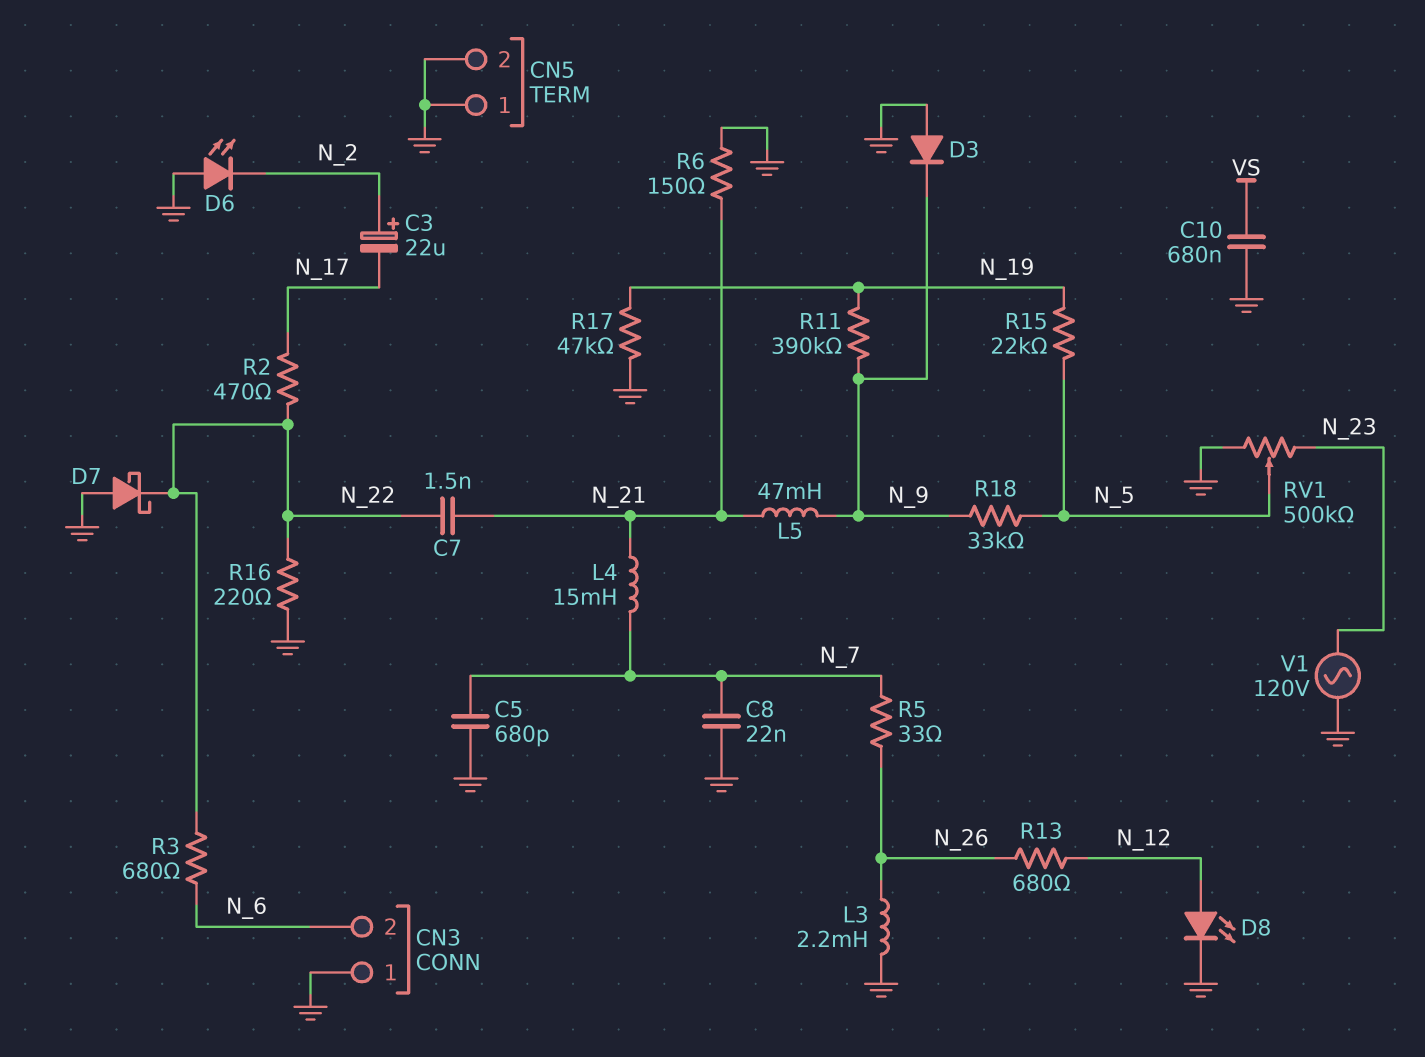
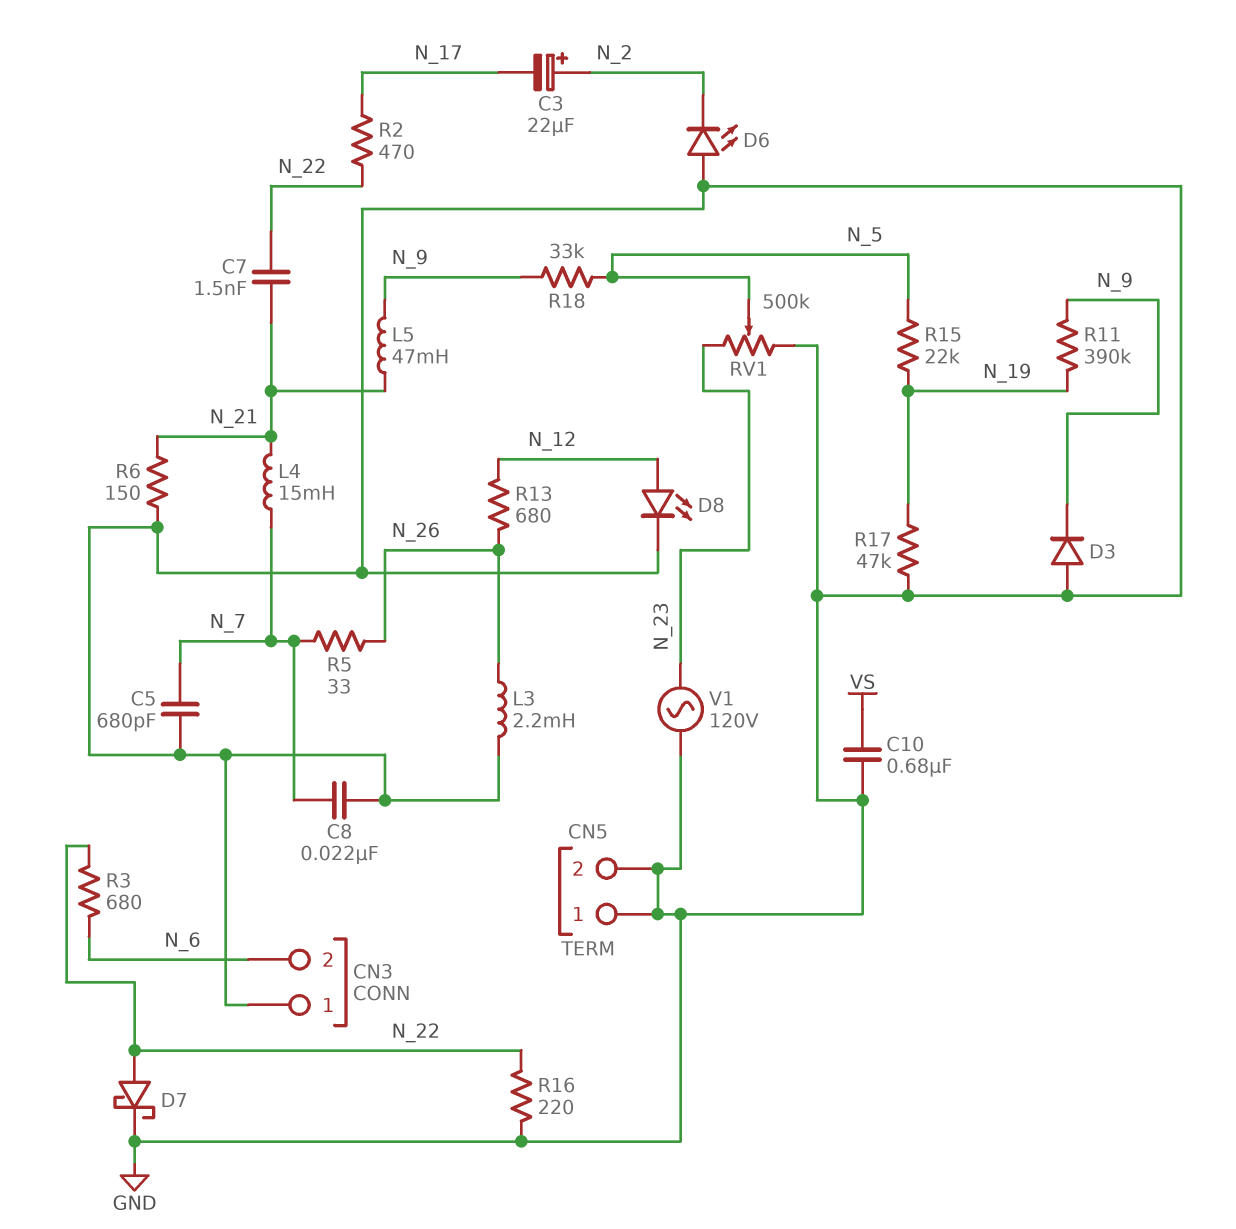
D7: schottky (A GND, K N_22) -> schottky (A N_22, K GND)

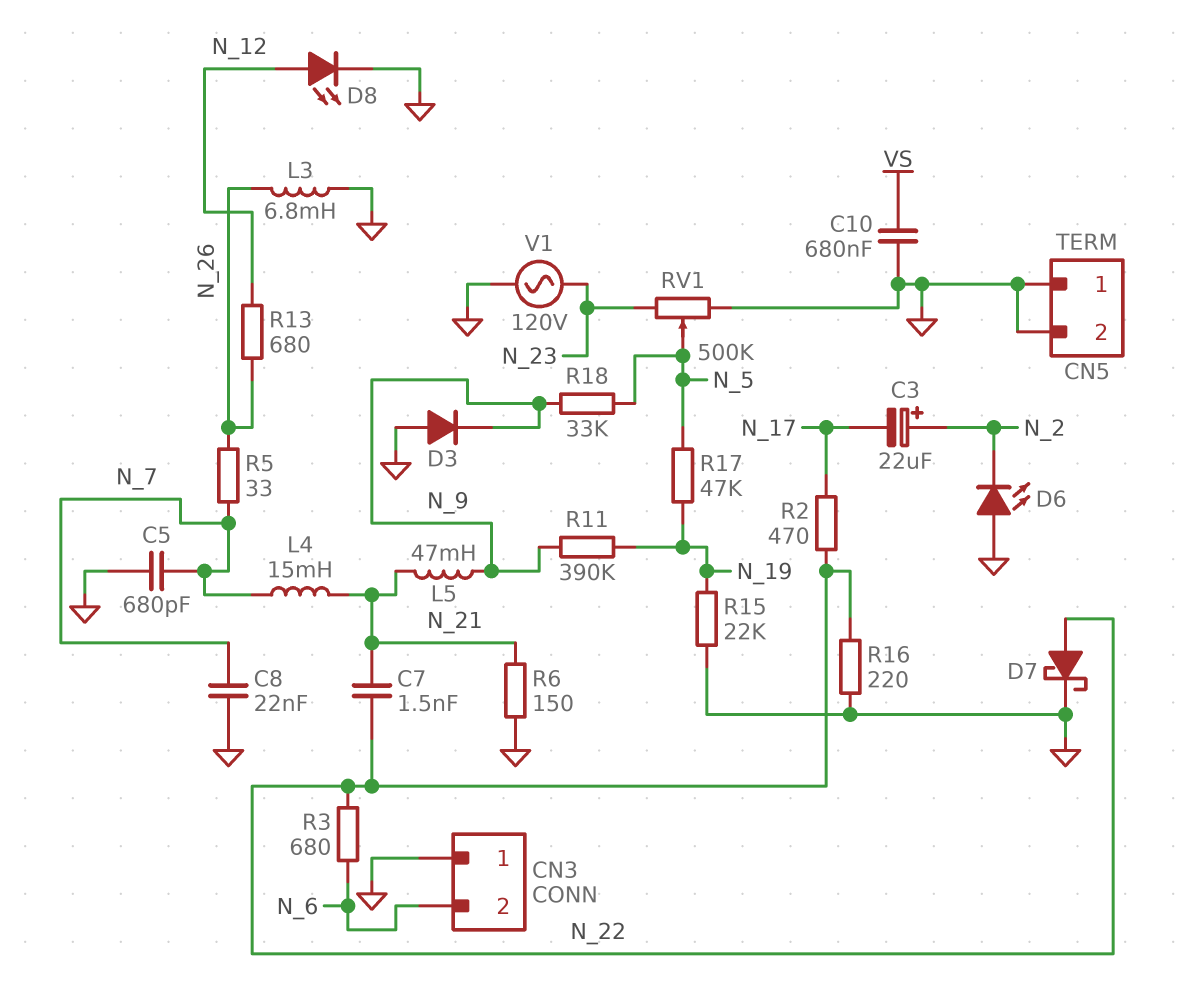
L3: 2.2mH (GND, N_26) -> 6.8mH (GND, N_26)
R15: 22k (N_5, N_19) -> 22k (GND, N_19)
R17: 47k (GND, N_19) -> 47k (N_5, N_19)

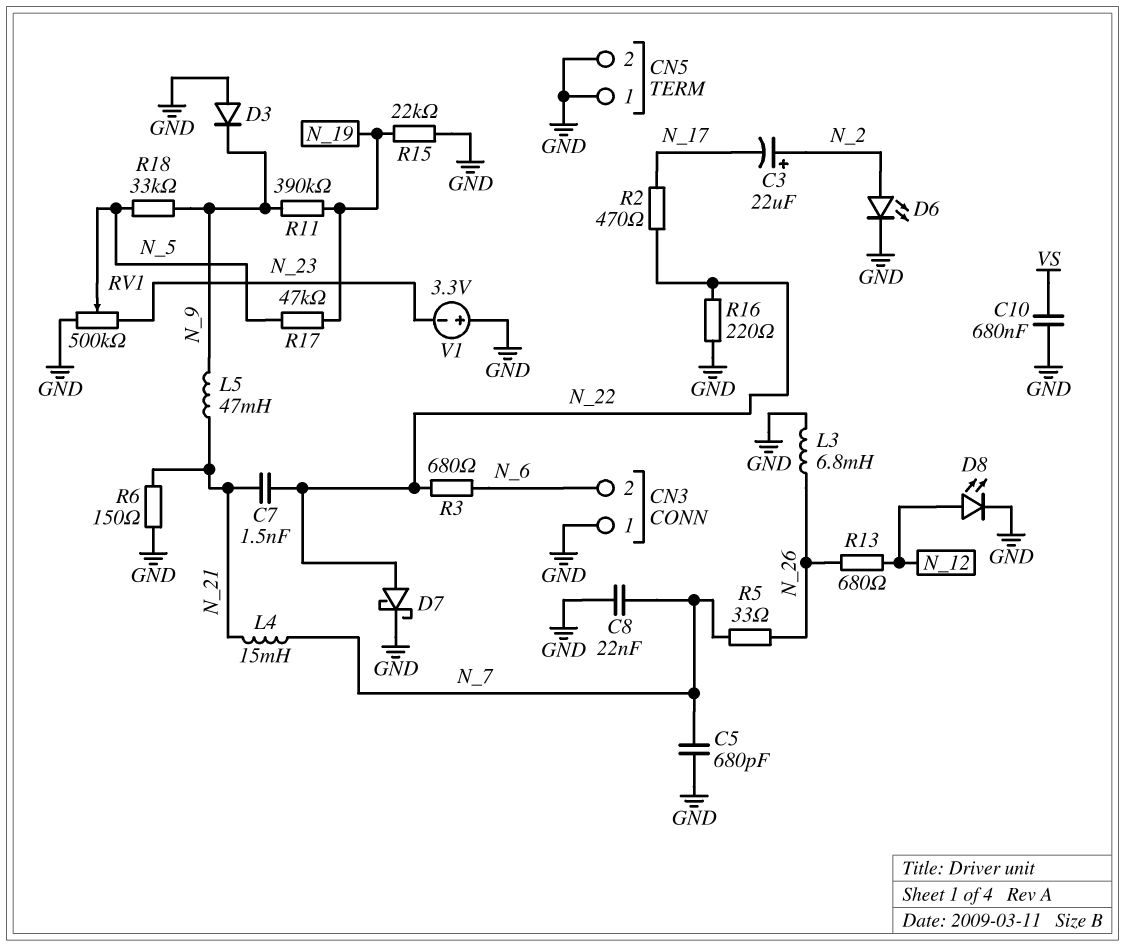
D6: LED (A GND, K N_2) -> LED (A N_2, K GND)
V1: AC 120V (GND, N_23) -> 3.3V (plus GND, minus N_23)

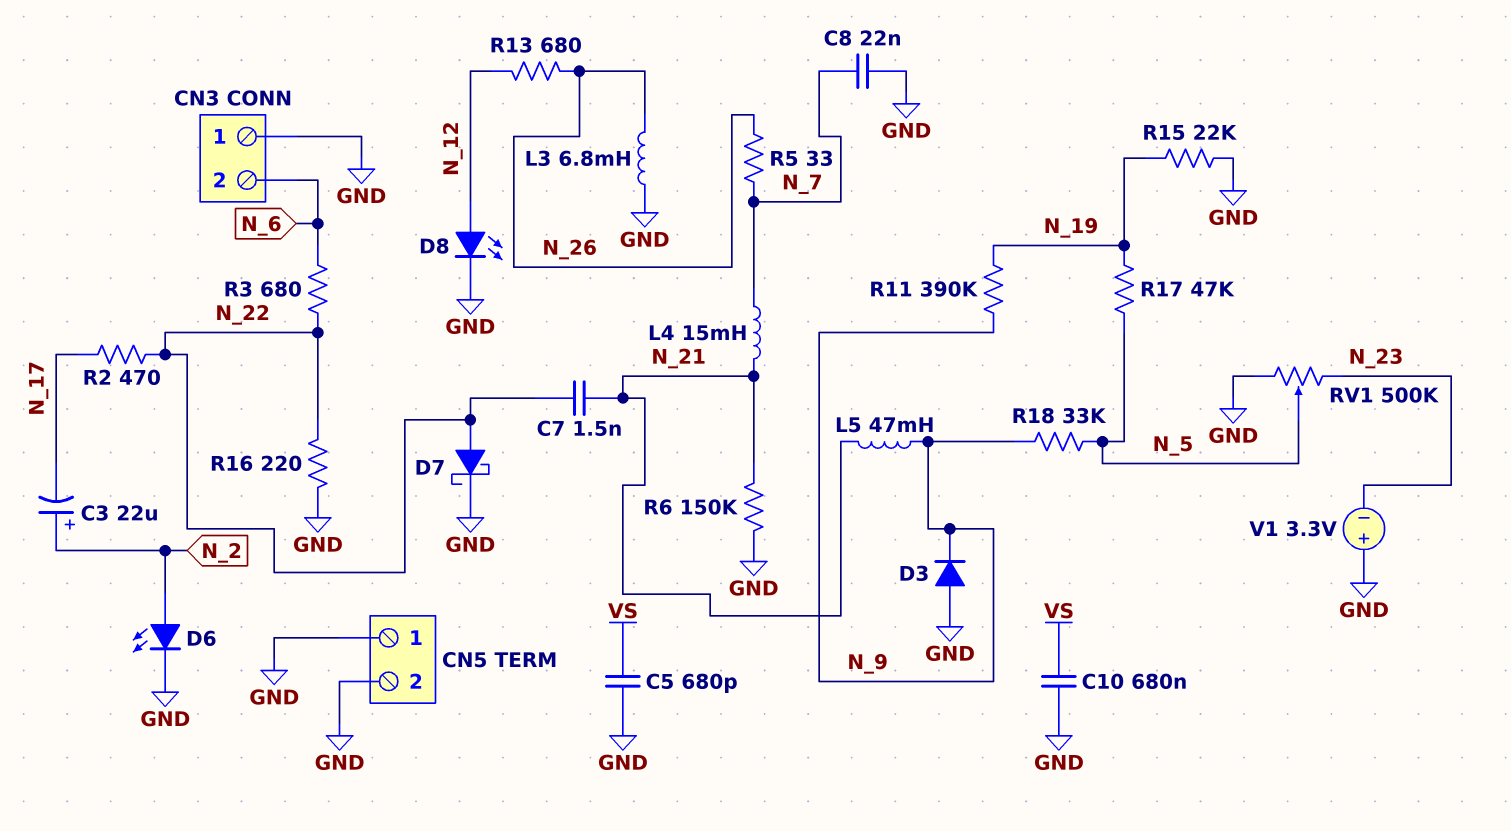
C5: 680pF (GND, N_7) -> 680pF (GND, VS)
R6: 150 (GND, N_21) -> 150k (GND, N_21)

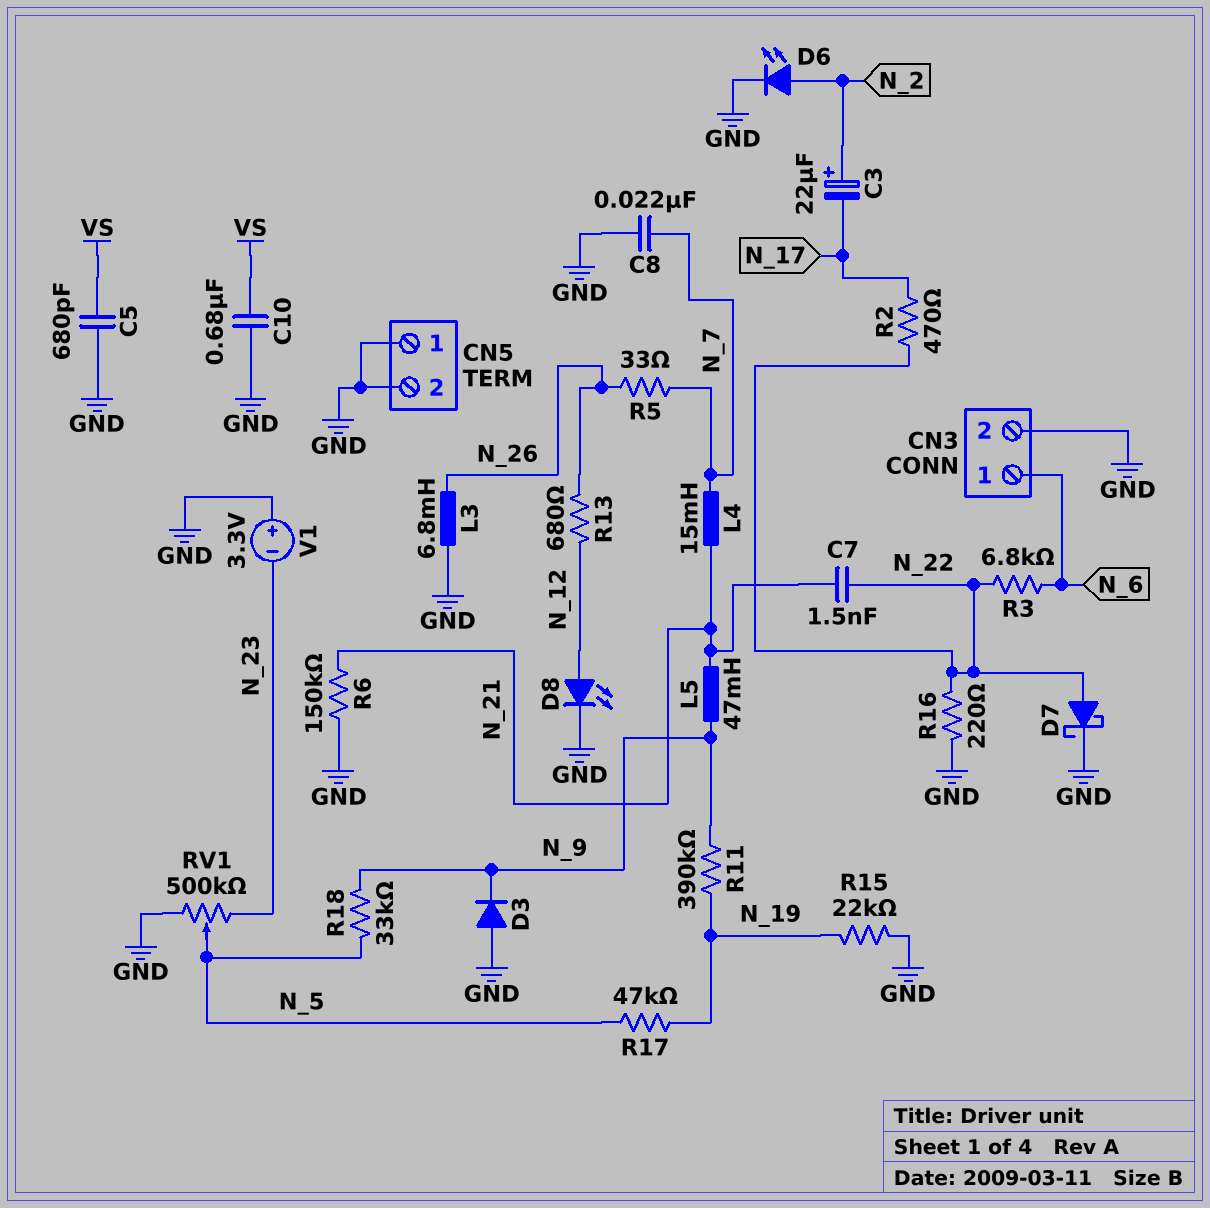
CN3 pin 1: GND -> N_6
CN3 pin 2: N_6 -> GND
R3: 680 (N_6, N_22) -> 6.8k (N_6, N_22)

